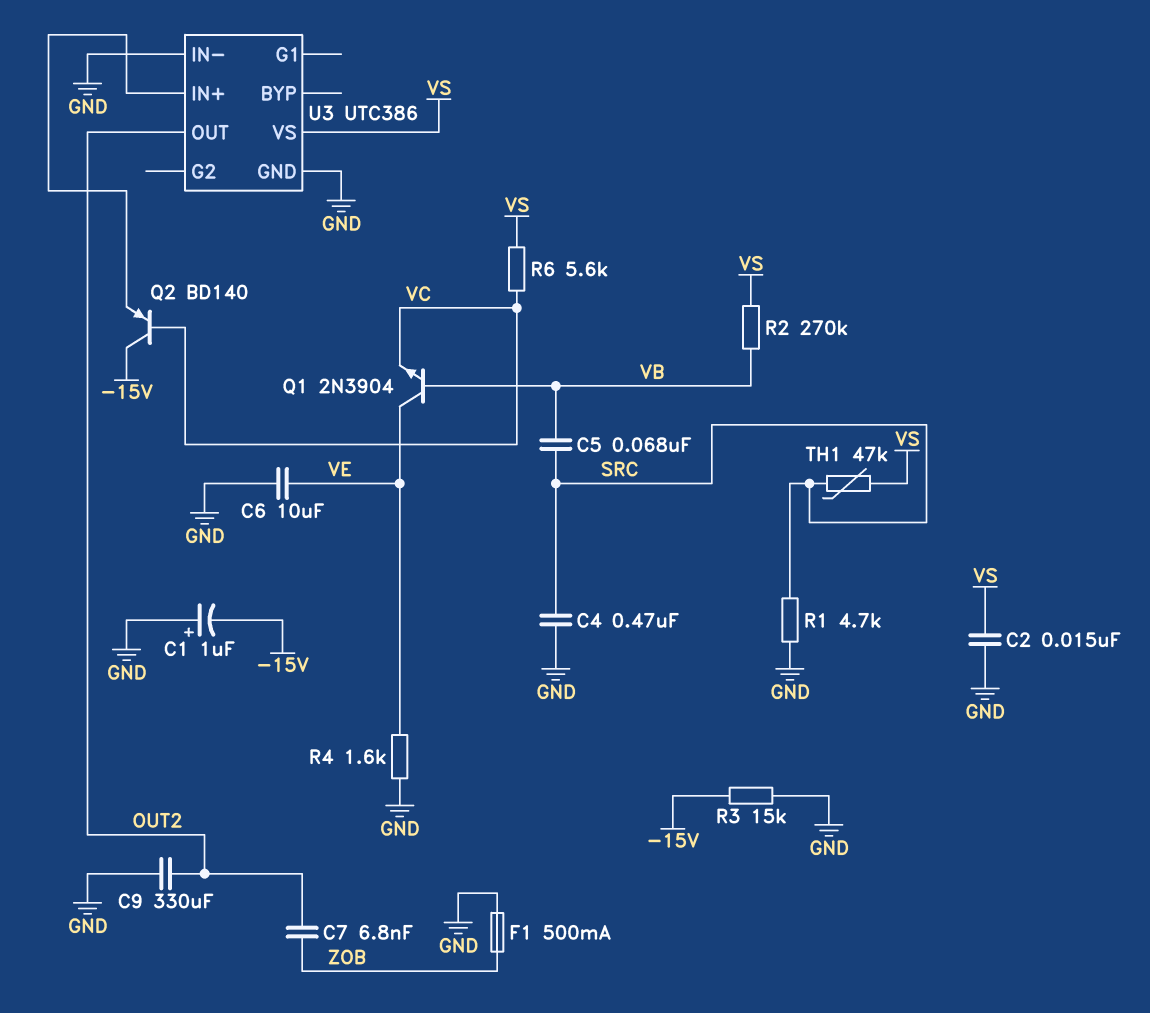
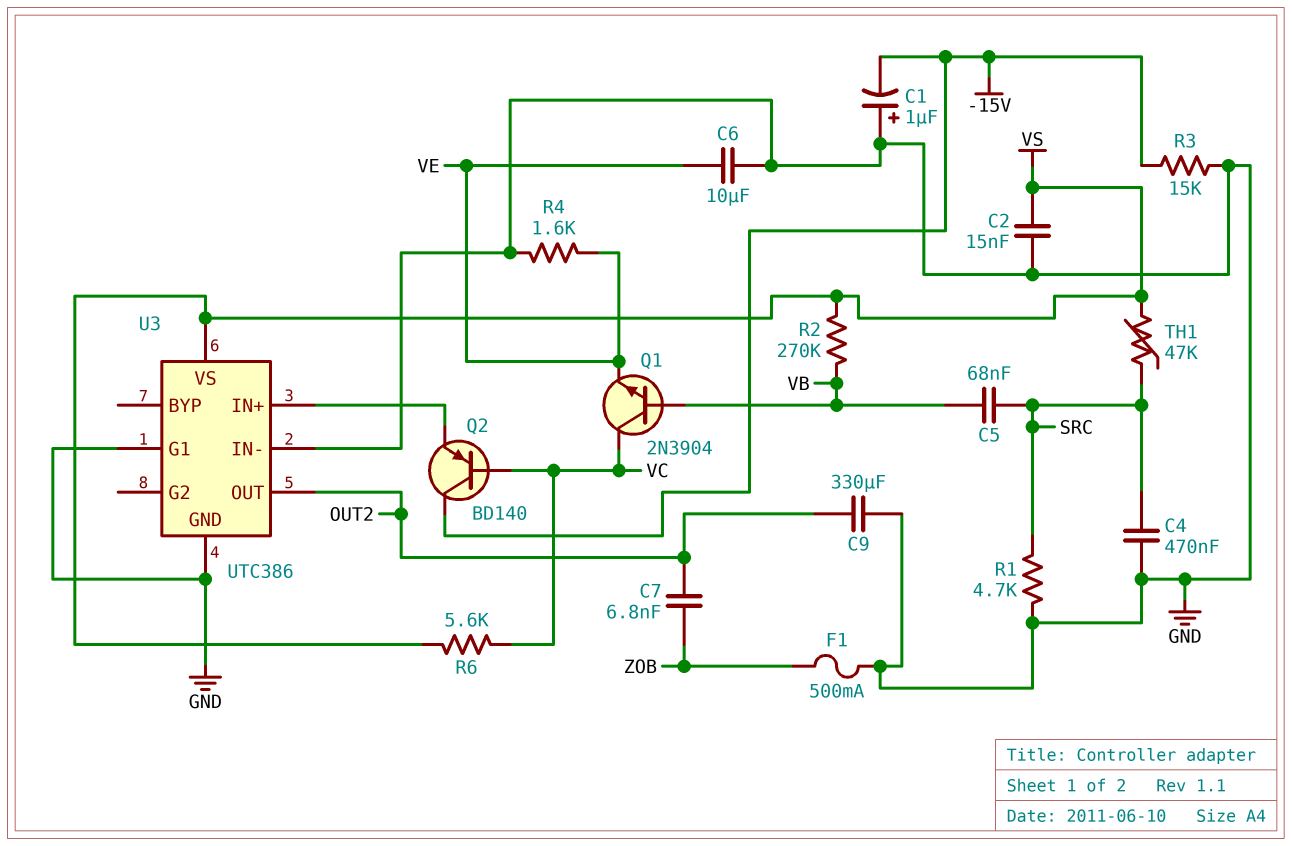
Q1: NPN 2N3904 (B VB, C VE, E VC) -> NPN 2N3904 (B VB, C VC, E VE)
U3 pin G1: none -> GND

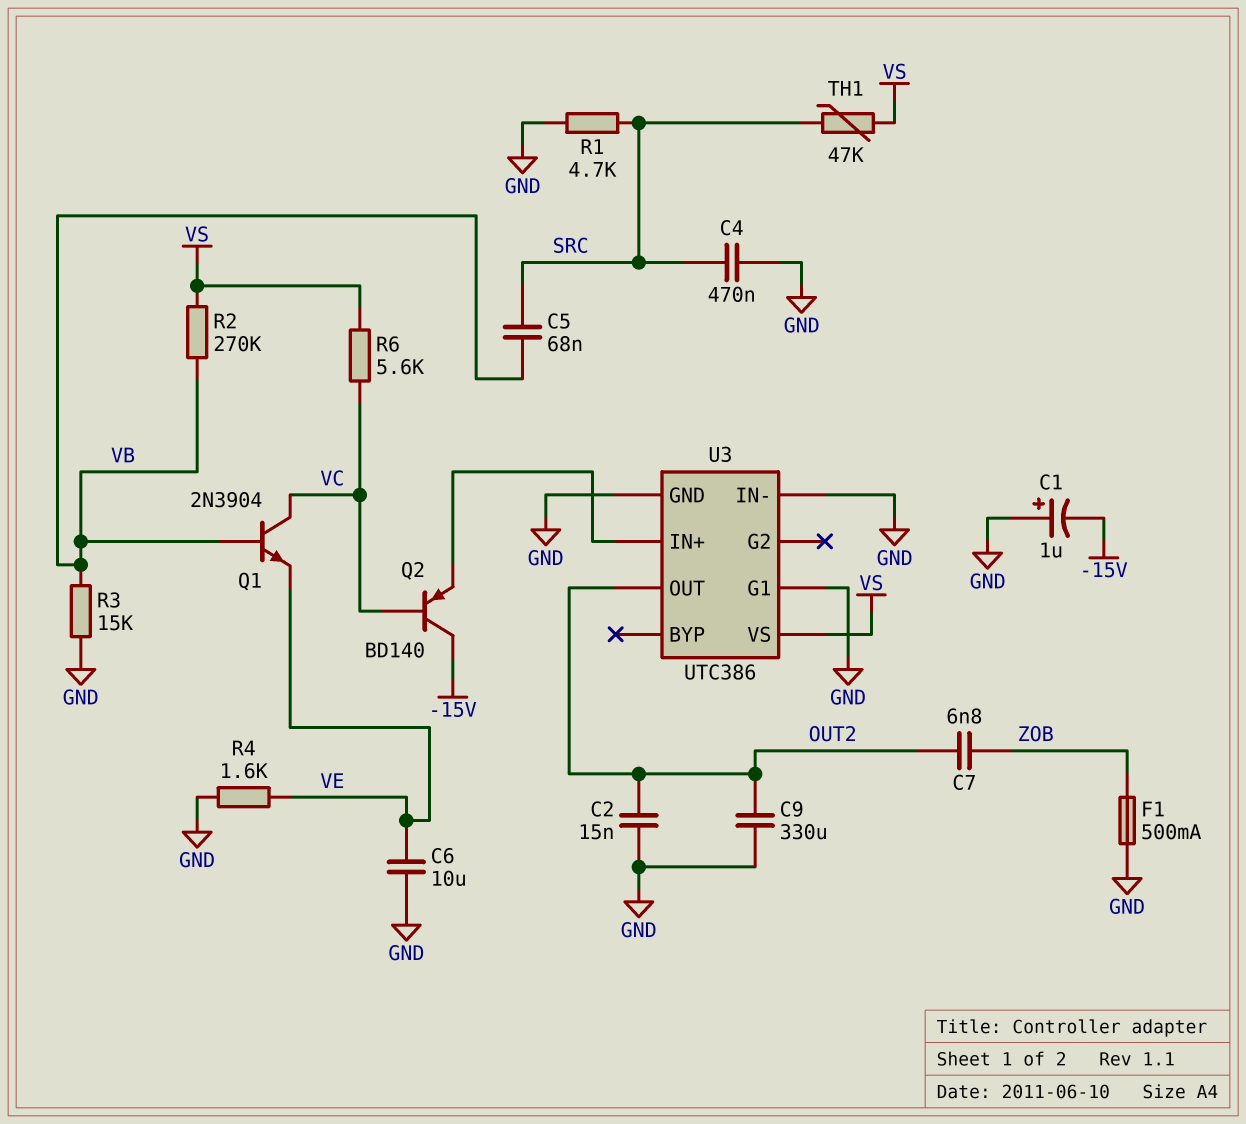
C2: 15nF (GND, VS) -> 15nF (GND, OUT2)
R3: 15k (-15V, GND) -> 15k (GND, VB)

